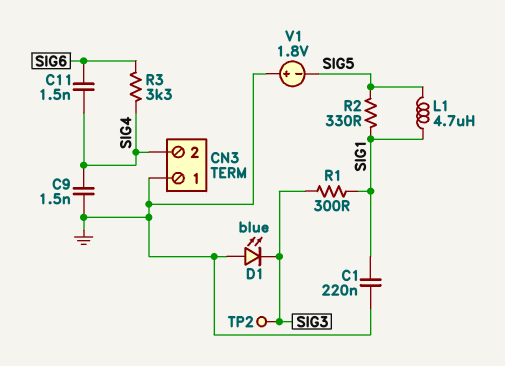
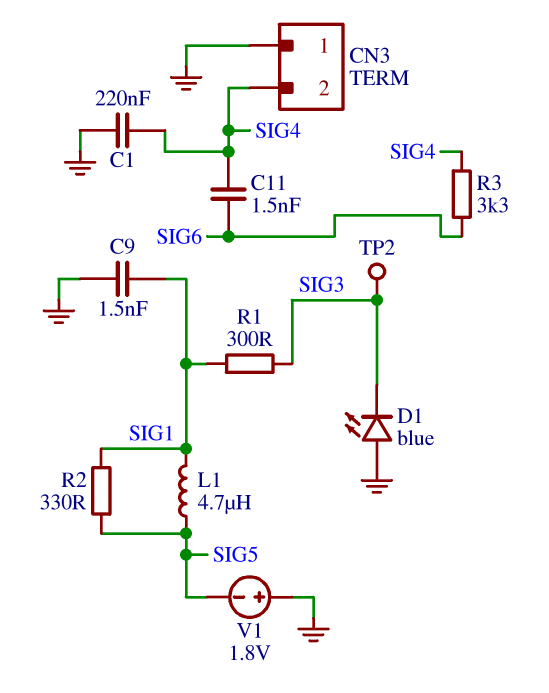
C1: 220nF (GND, SIG1) -> 220nF (GND, SIG4)
C9: 1.5nF (GND, SIG4) -> 1.5nF (GND, SIG1)

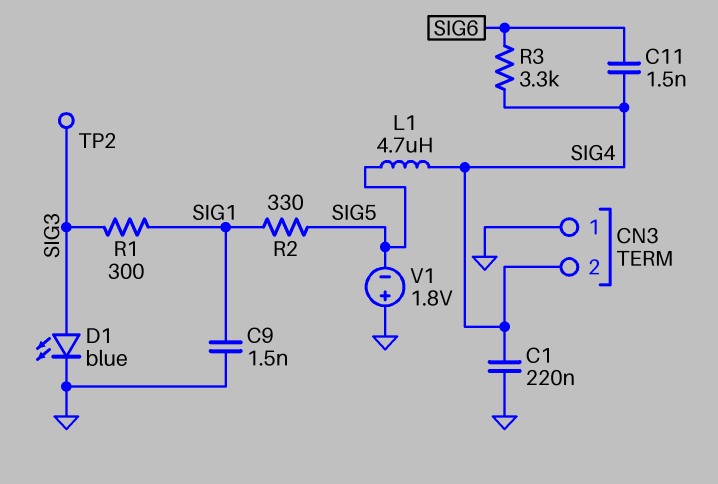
D1: LED blue (A GND, K SIG3) -> LED blue (A SIG3, K GND)
L1: 4.7uH (SIG1, SIG5) -> 4.7uH (SIG4, SIG5)

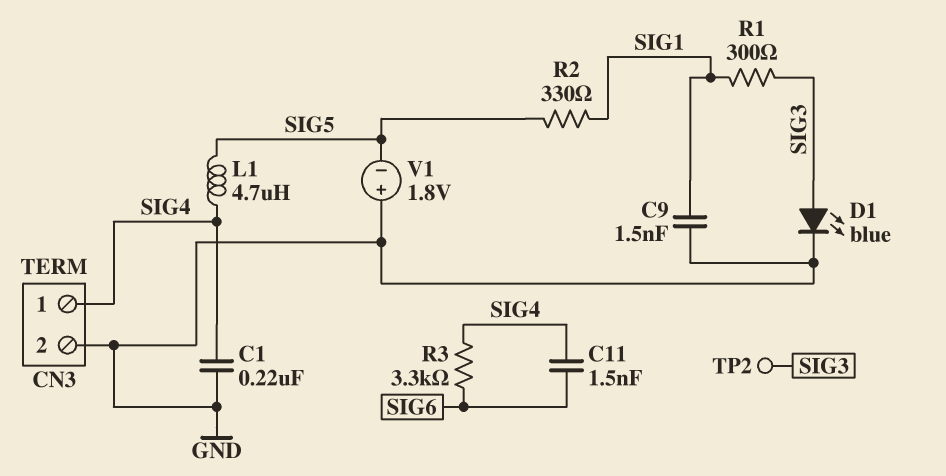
CN3 pin 1: GND -> SIG4
CN3 pin 2: SIG4 -> GND

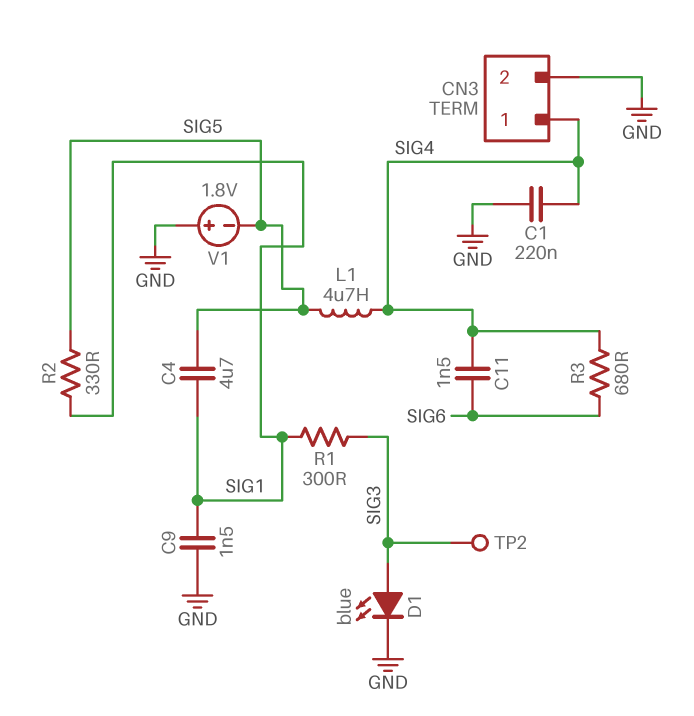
C4: none -> 4.7uF (SIG1, SIG5)
R3: 3.3k (SIG4, SIG6) -> 680 (SIG4, SIG6)

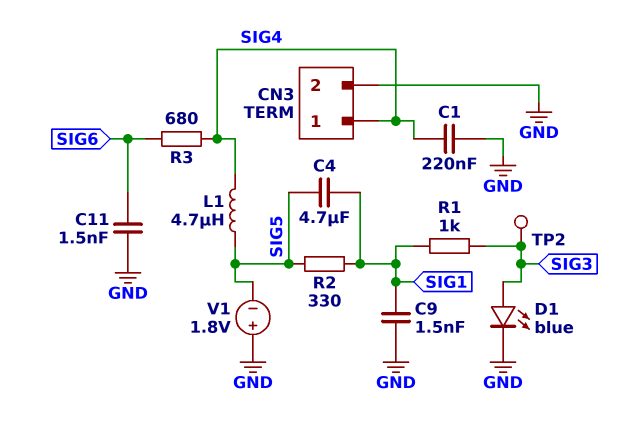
C11: 1.5nF (SIG4, SIG6) -> 1.5nF (GND, SIG6)
R1: 300 (SIG1, SIG3) -> 1k (SIG1, SIG3)

